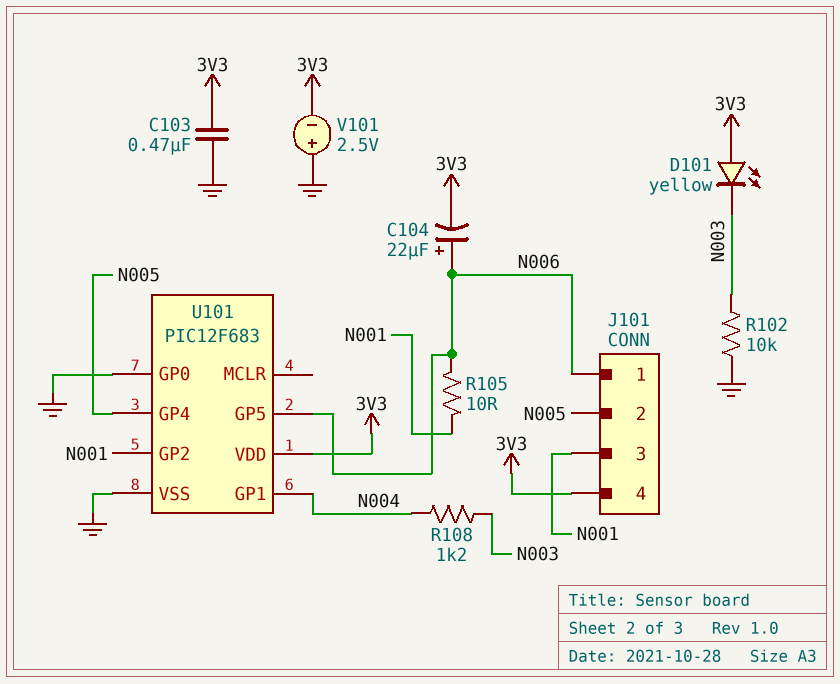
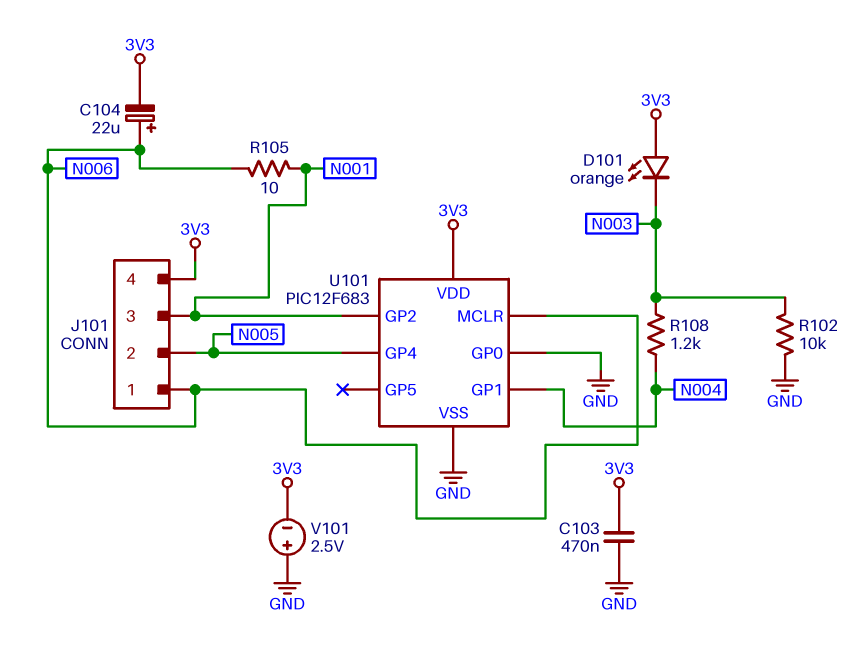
D101: LED yellow (A 3V3, K N003) -> LED orange (A 3V3, K N003)
U101 pin GP5: N006 -> none
U101 pin MCLR: none -> N006

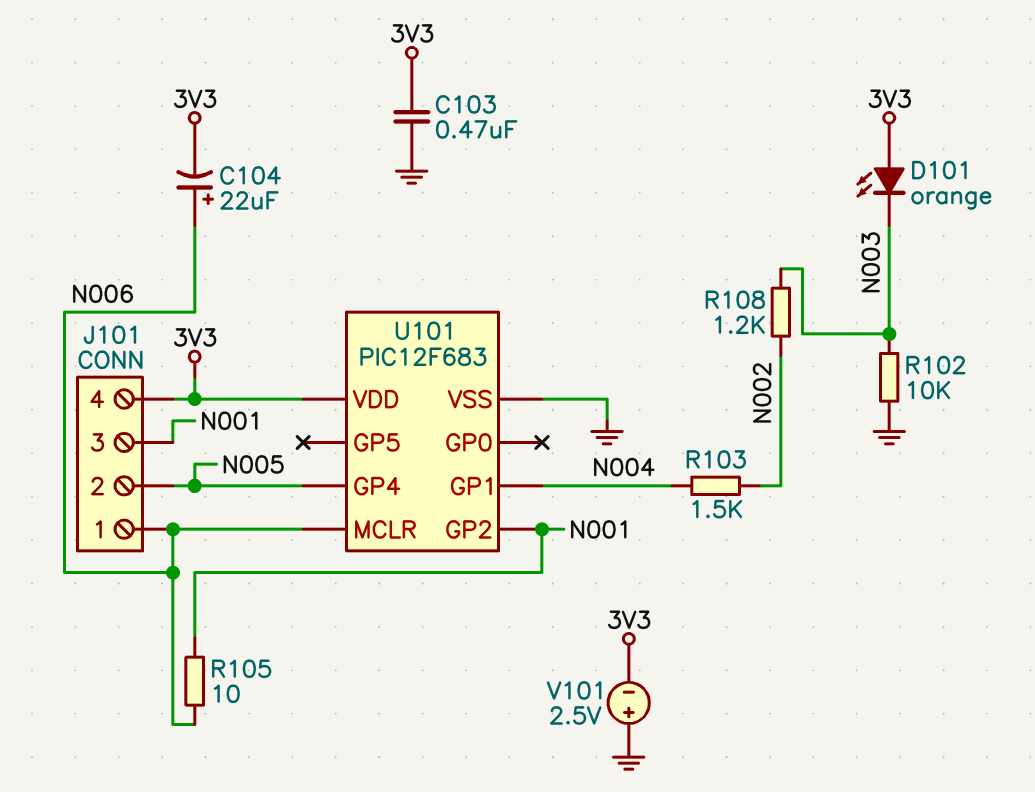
R103: none -> 1.5k (N002, N004)
R108: 1.2k (N003, N004) -> 1.2k (N002, N003)
U101 pin GP0: GND -> none

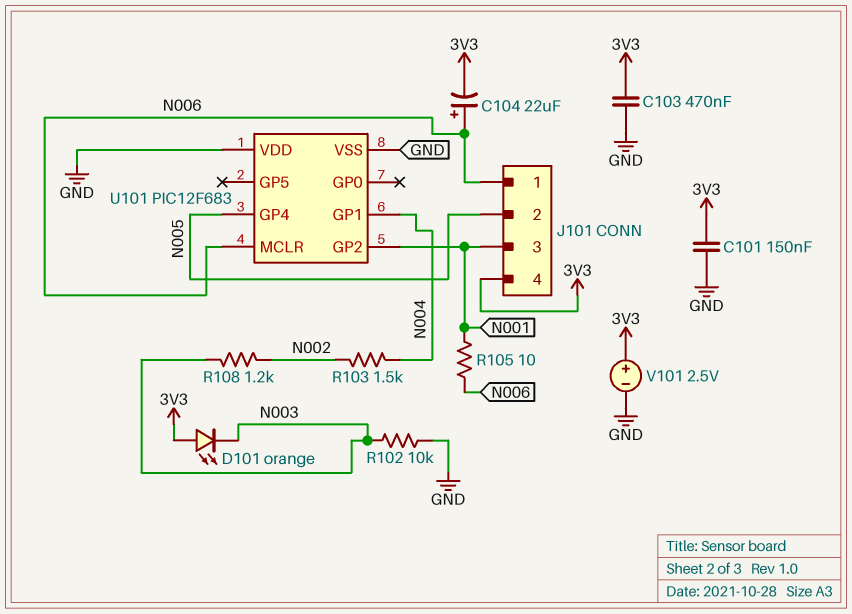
C101: none -> 150nF (3V3, GND)
U101 pin VDD: 3V3 -> GND
V101: 2.5V (plus GND, minus 3V3) -> 2.5V (plus 3V3, minus GND)

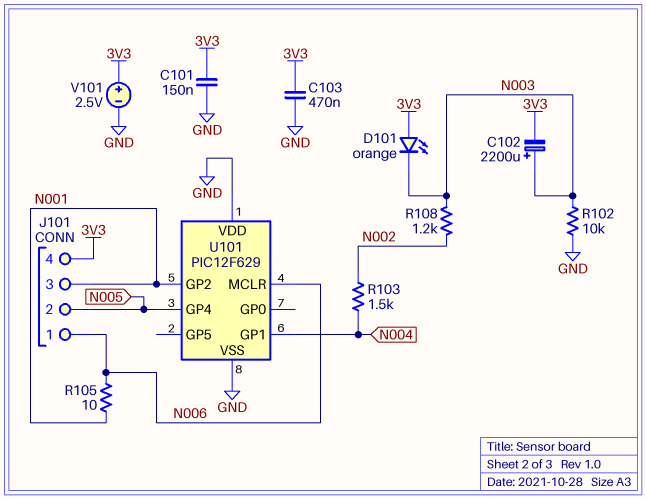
C102: none -> 2200uF (plus N003, minus 3V3)
C104: 22uF (plus N006, minus 3V3) -> none
U101: PIC12F683 -> PIC12F629

